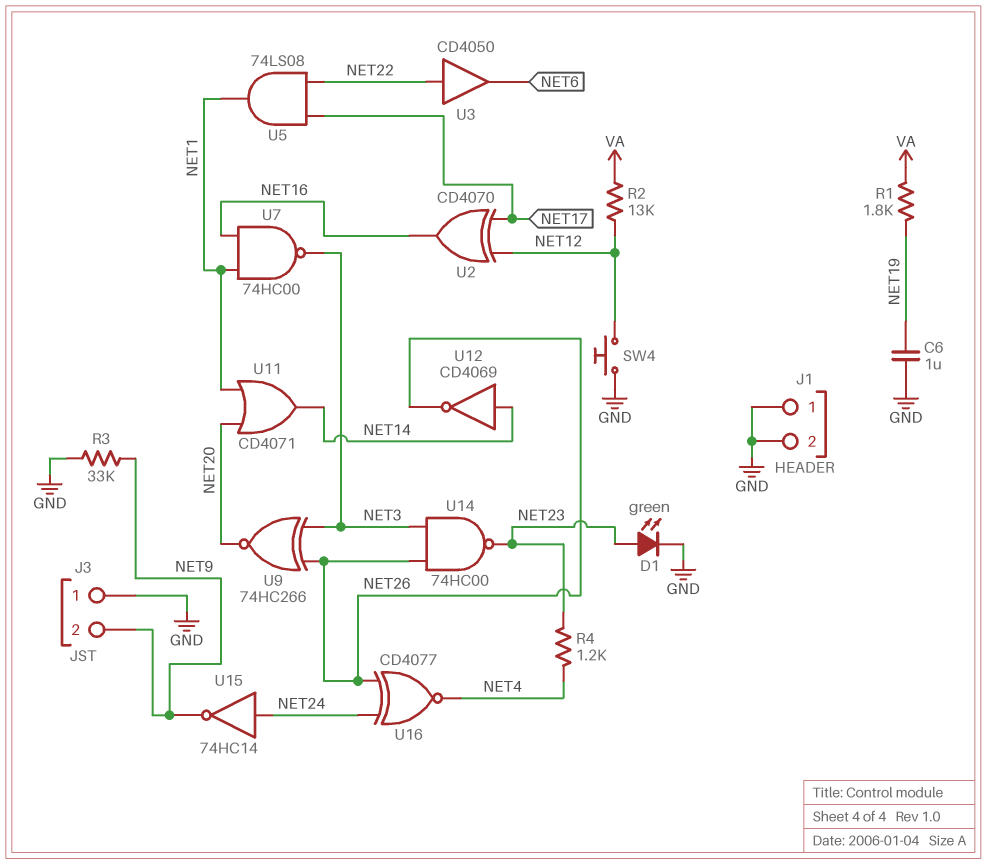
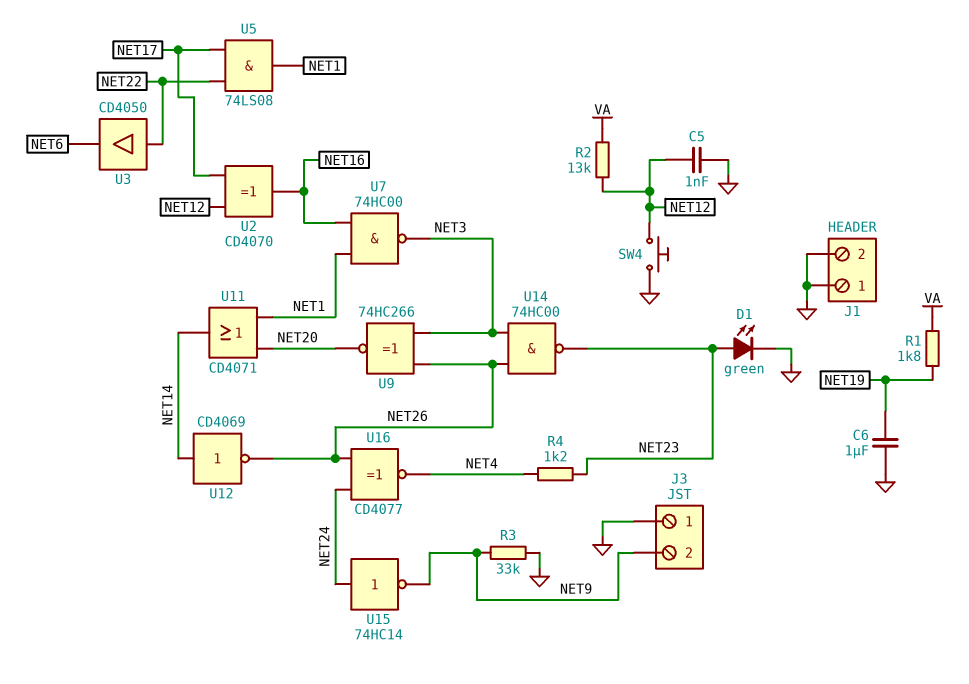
C5: none -> 1nF (GND, NET12)

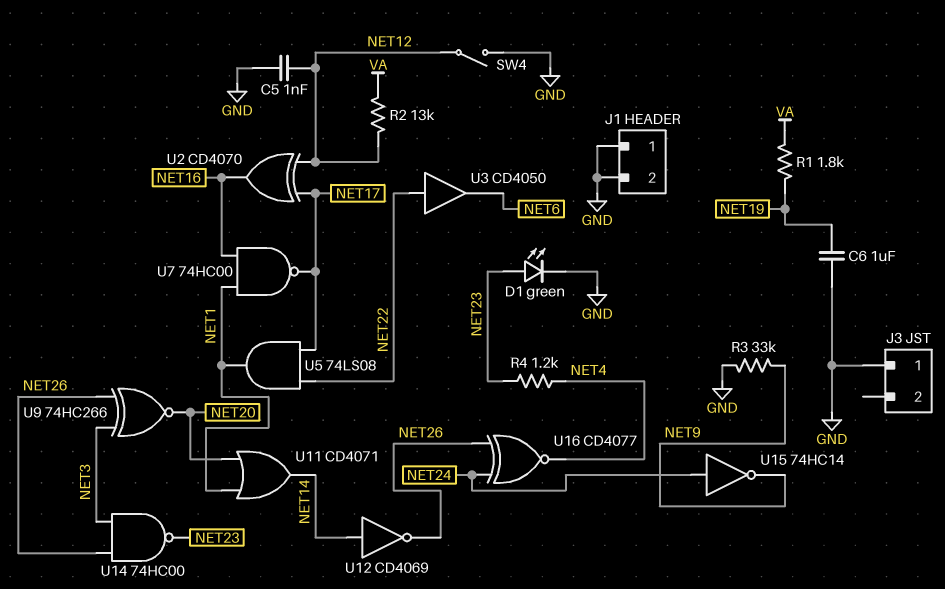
J3 pin 2: NET9 -> none
SW4: button (GND, NET12) -> switch (GND, NET12)
U7: NAND 74HC00 (in NET1, in NET16, out NET3) -> NAND 74HC00 (in NET1, in NET16, out NET17)

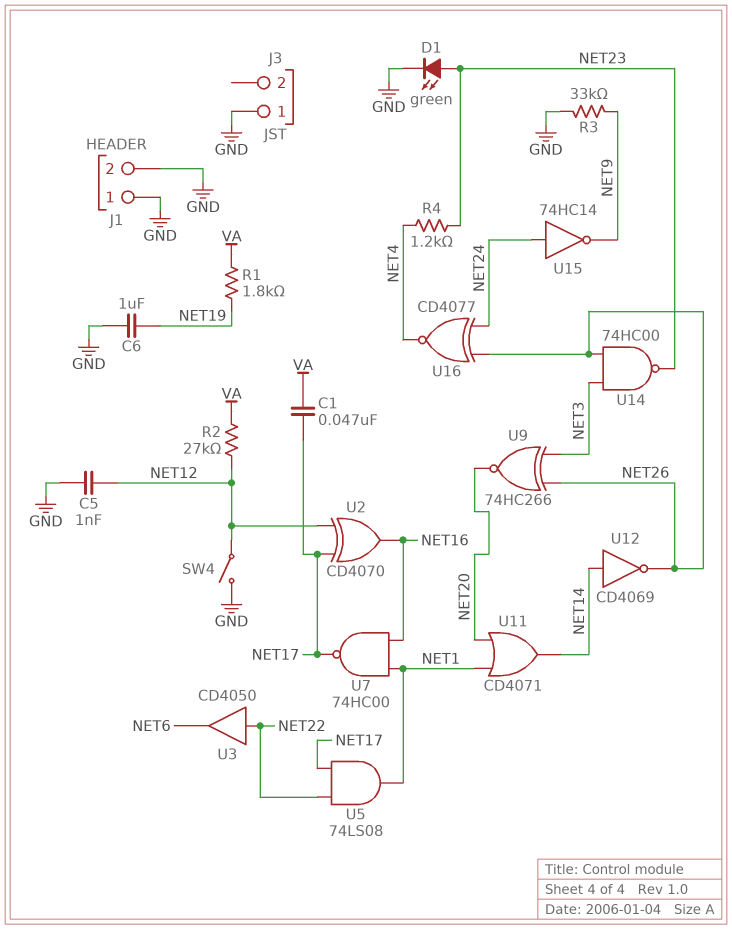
C1: none -> 47nF (NET17, VA)
R2: 13k (NET12, VA) -> 27k (NET12, VA)

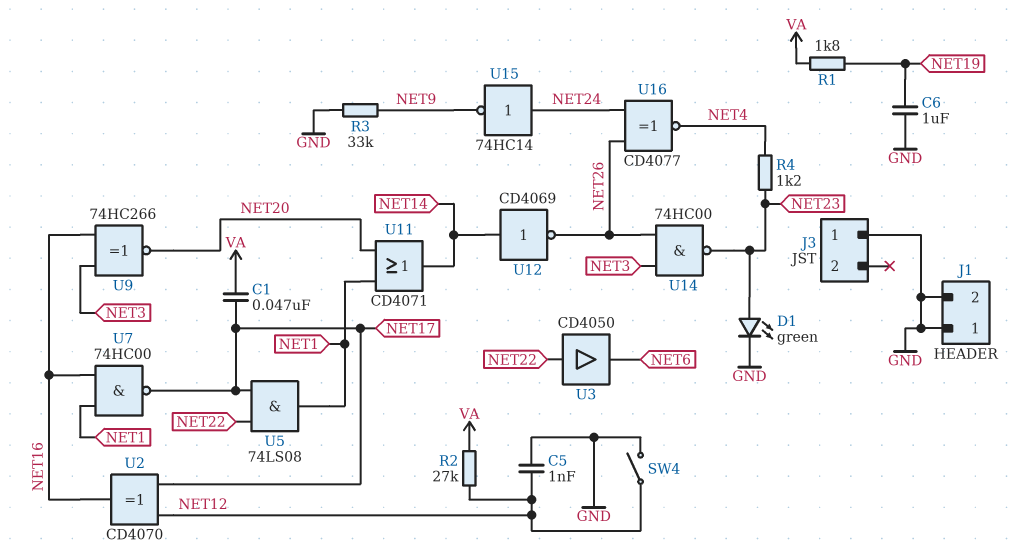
U9: XNOR 74HC266 (in NET3, in NET26, out NET20) -> XNOR 74HC266 (in NET3, in NET16, out NET20)

